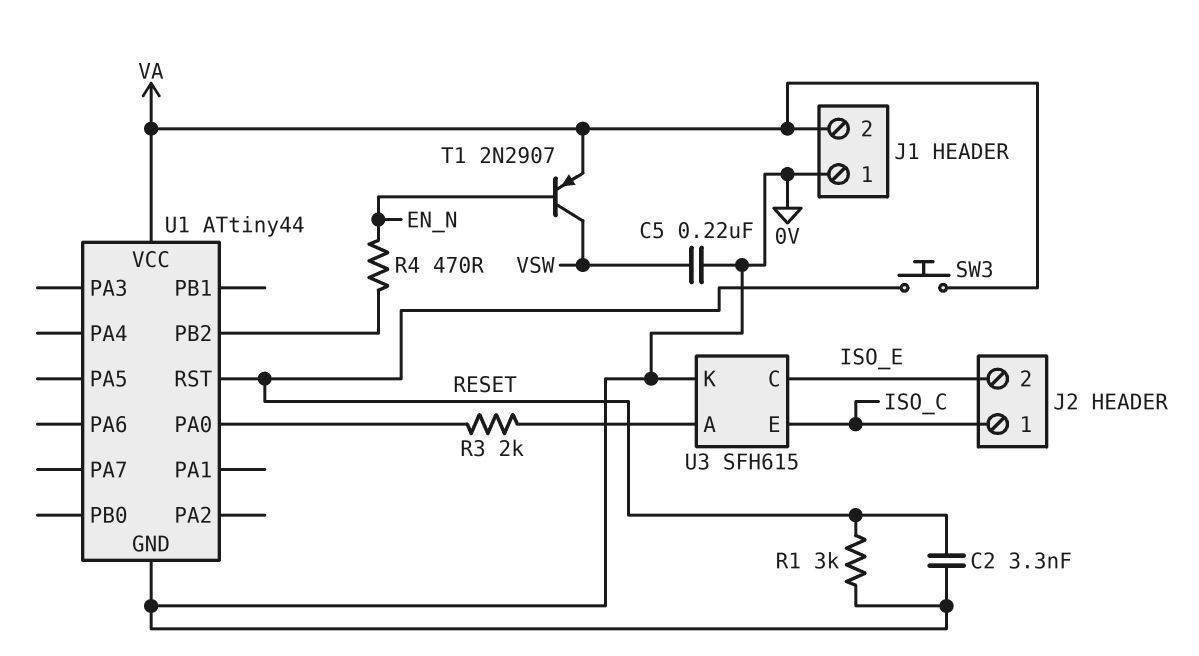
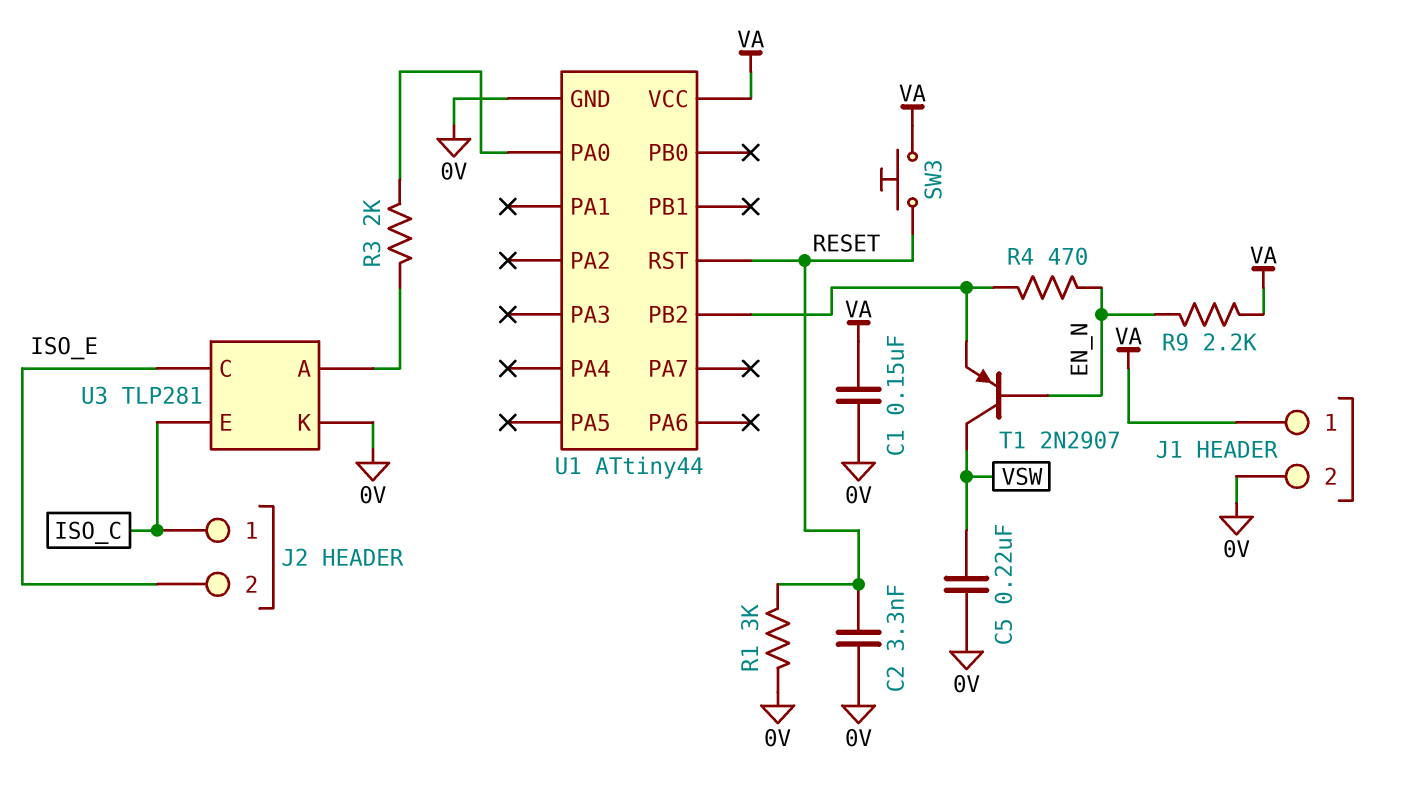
C1: none -> 150nF (0V, VA)
J1 pin 1: 0V -> VA
J1 pin 2: VA -> 0V
R9: none -> 2.2k (EN_N, VA)
T1: PNP 2N2907 (B EN_N, C VSW, E VA) -> PNP 2N2907 (B EN_N, C VSW, E U1/PB2)
U3: SFH615 -> TLP281

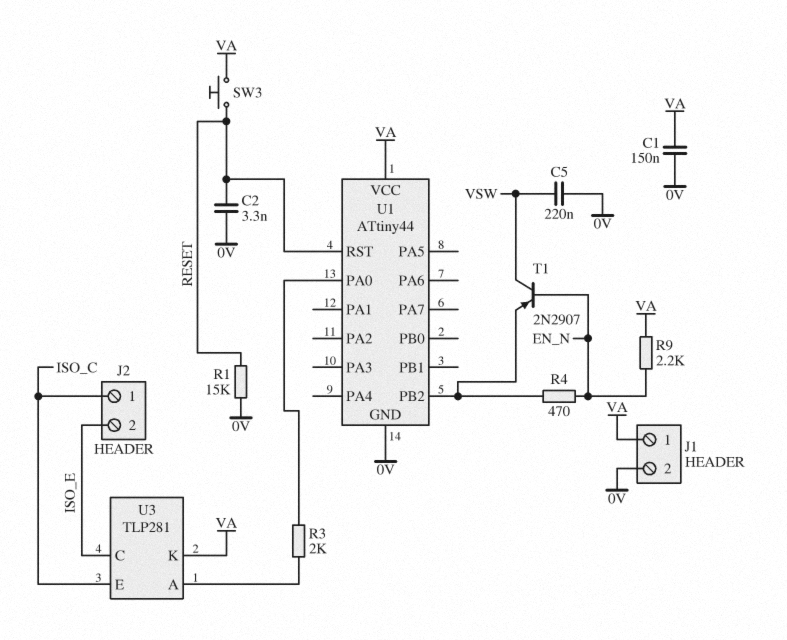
R1: 3k (0V, RESET) -> 15k (0V, RESET)
U3 pin K: 0V -> VA

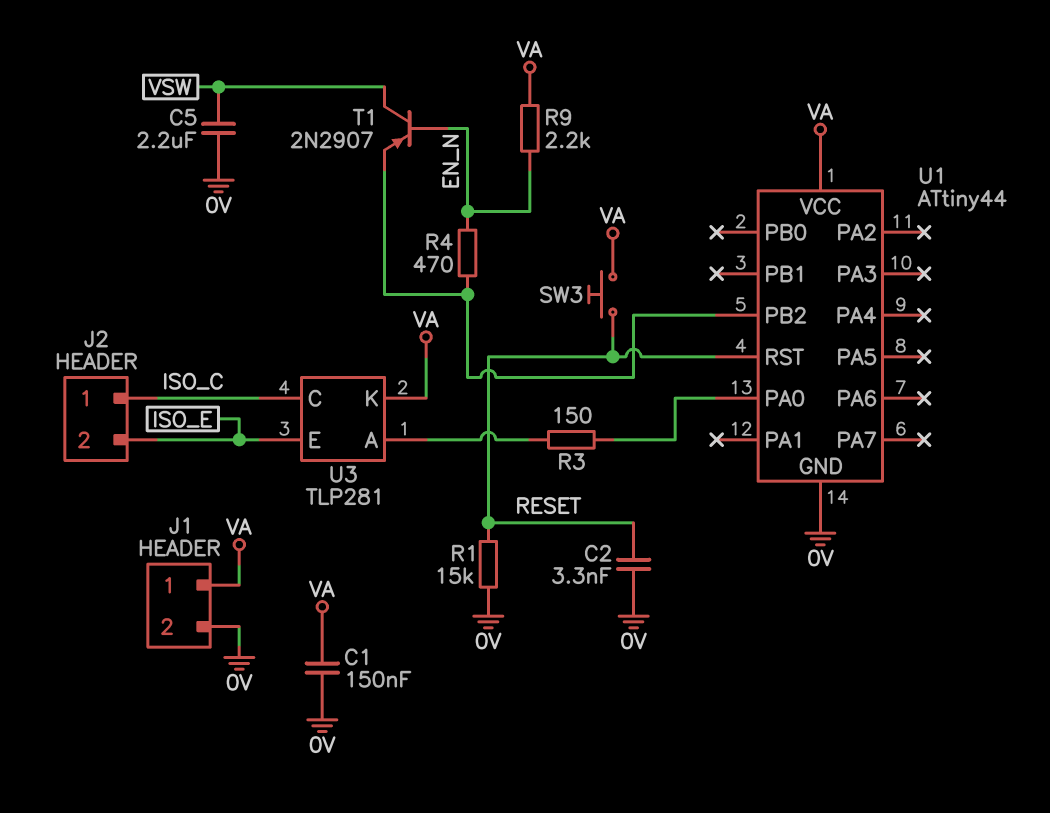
C5: 220nF (0V, VSW) -> 2.2uF (0V, VSW)
R3: 2k (U1/PA0, U3/A) -> 150 (U1/PA0, U3/A)
U3 pin C: ISO_E -> ISO_C
U3 pin E: ISO_C -> ISO_E

